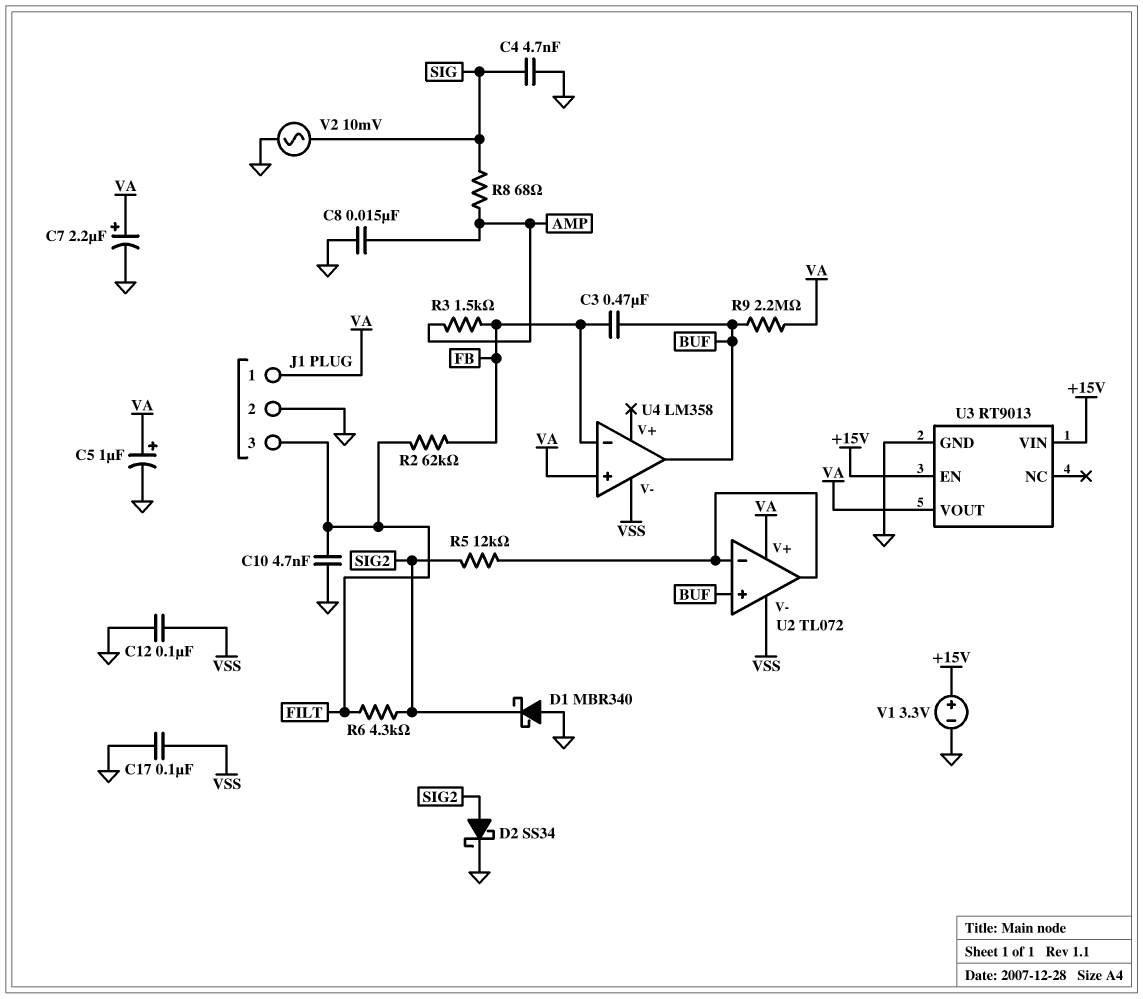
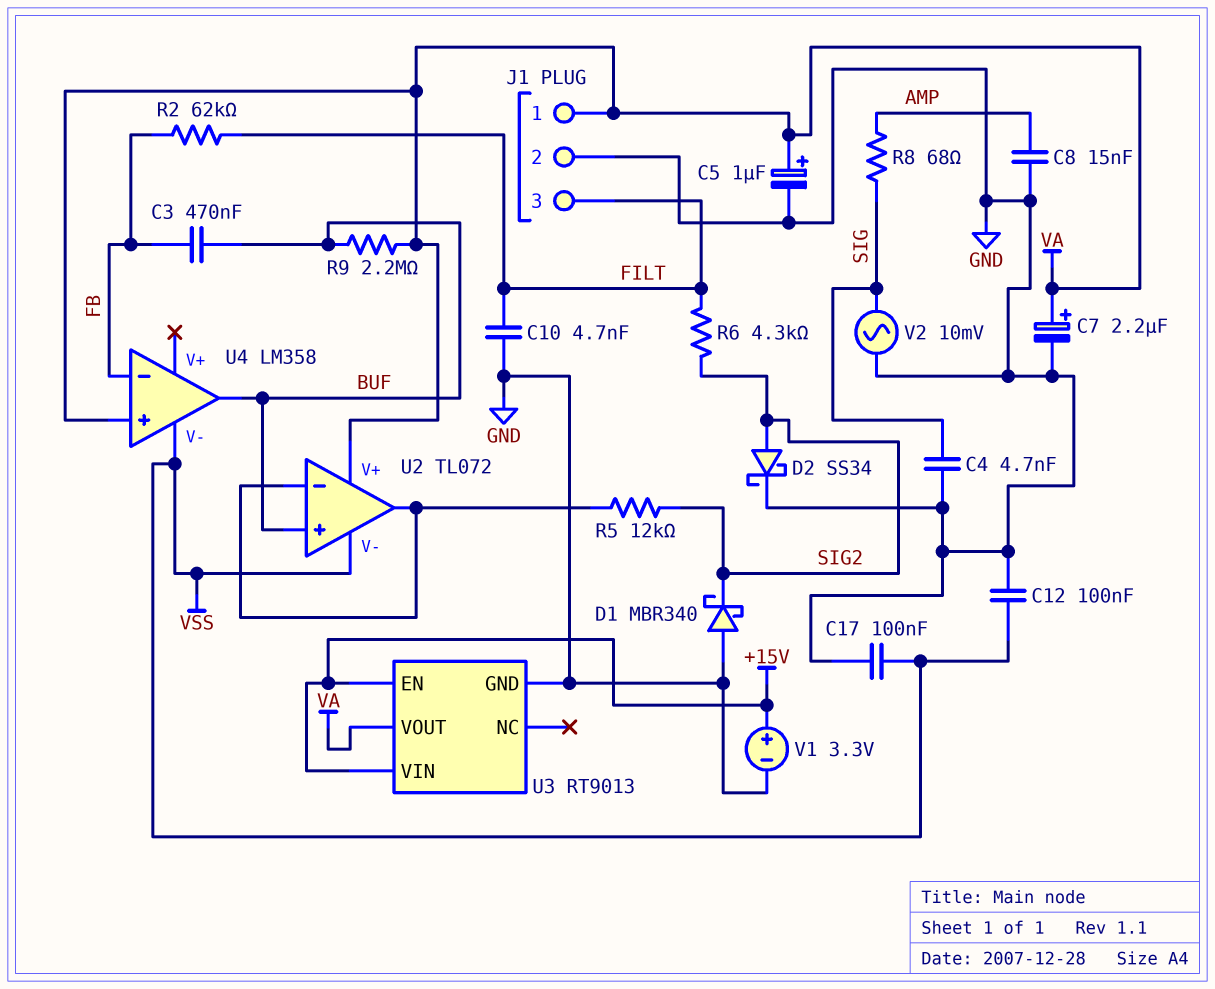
R3: 1.5k (AMP, FB) -> none

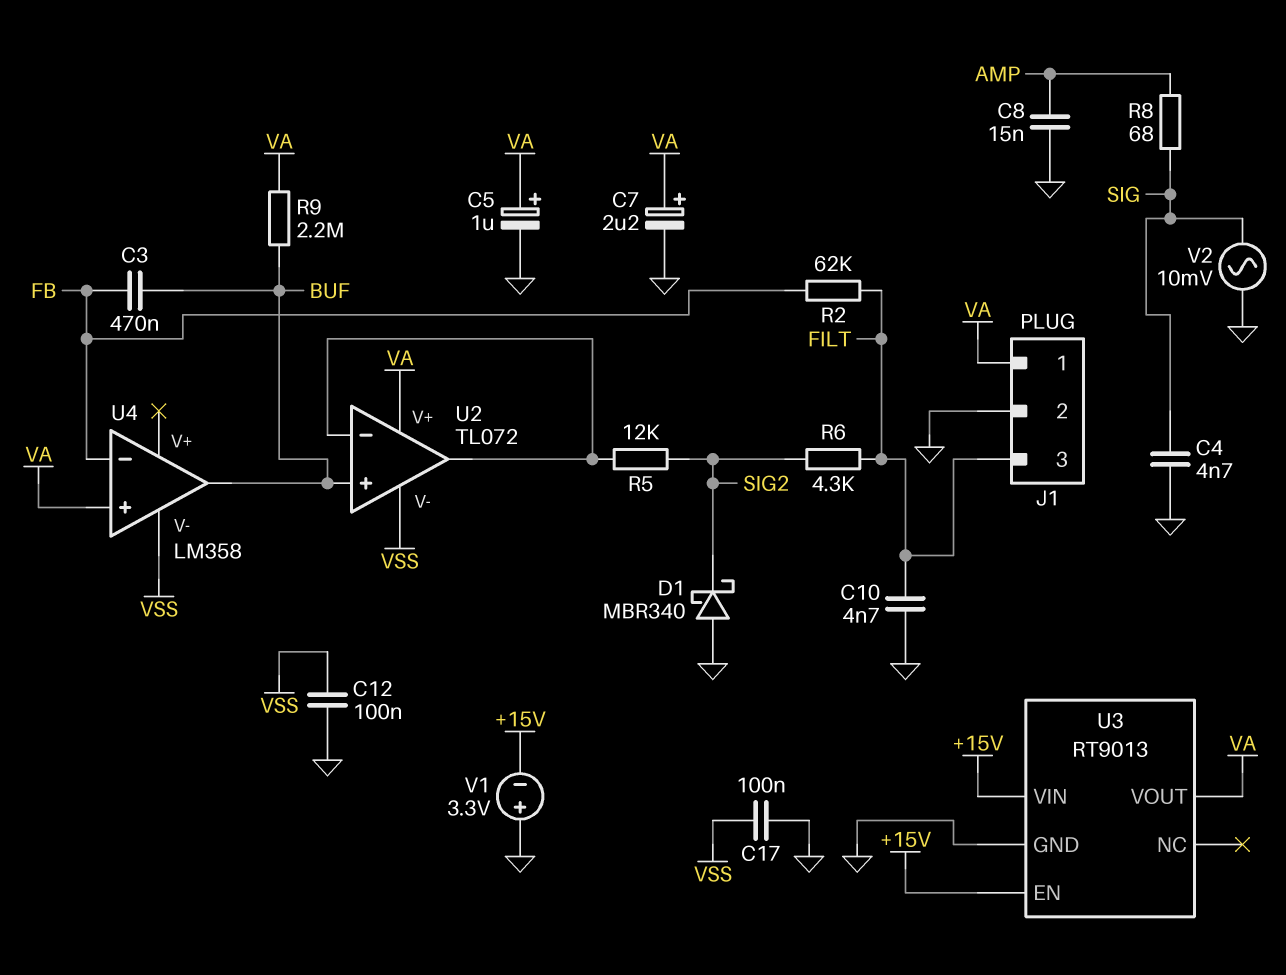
D2: schottky SS34 (A SIG2, K GND) -> none
V1: 3.3V (plus +15V, minus GND) -> 3.3V (plus GND, minus +15V)

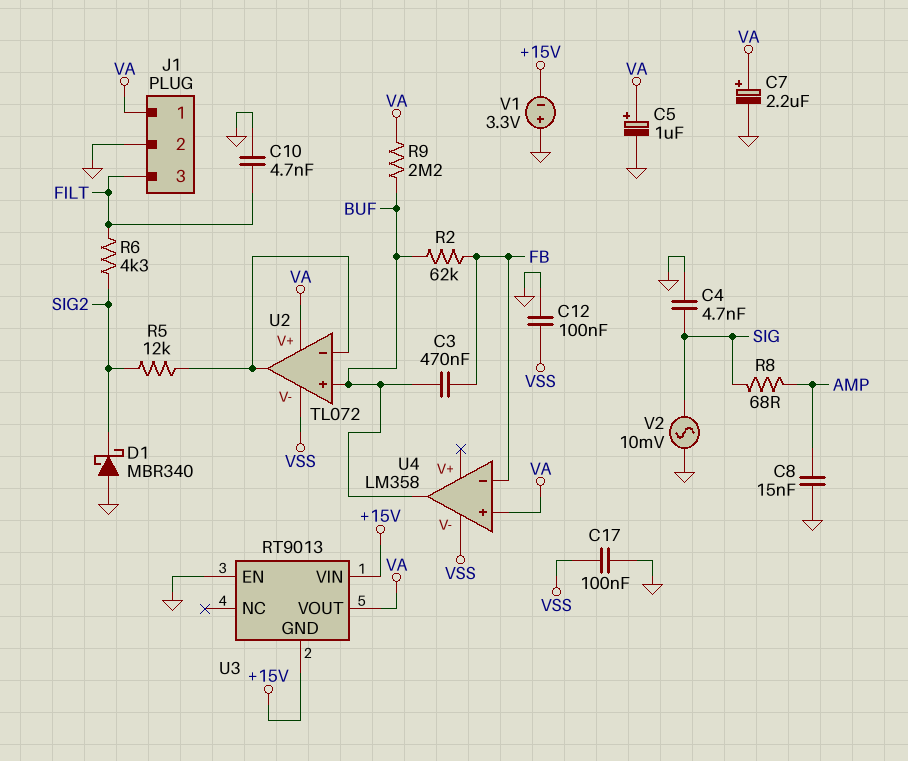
R2: 62k (FB, FILT) -> 62k (BUF, FB)
U3 pin EN: +15V -> GND
U3 pin GND: GND -> +15V

